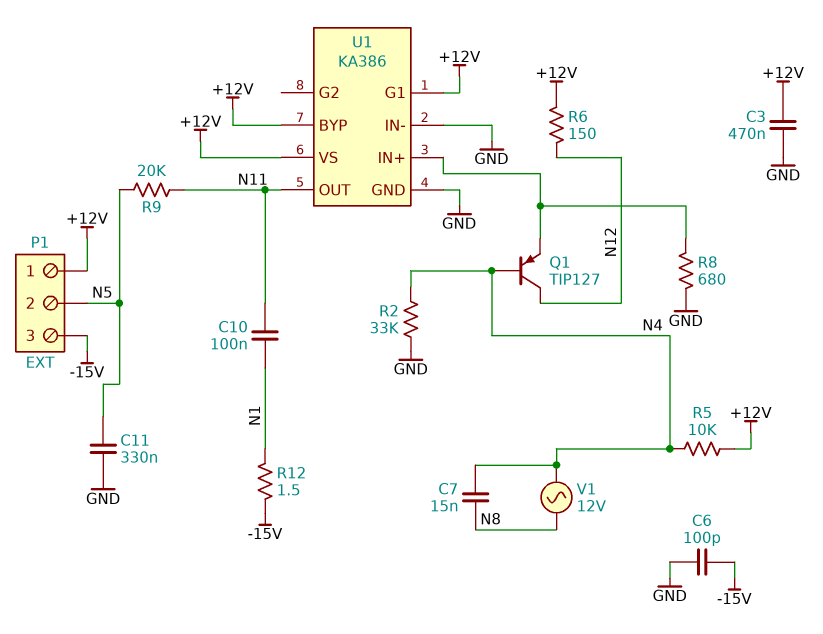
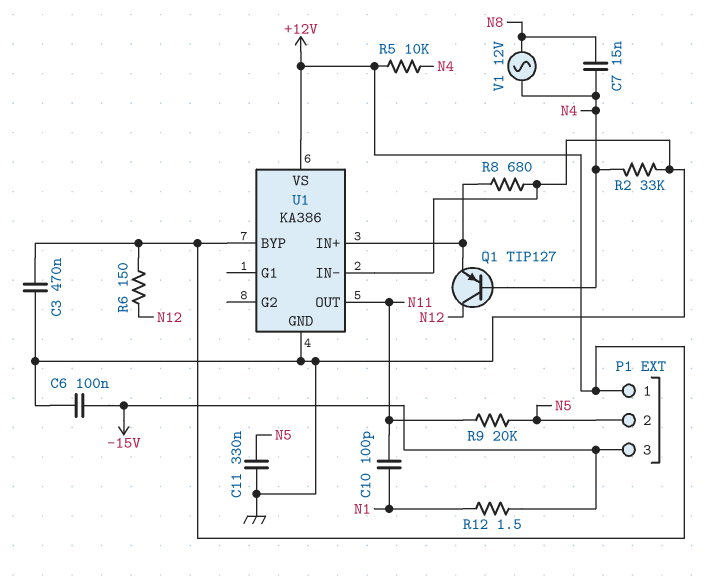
C6: 100pF (-15V, GND) -> 100nF (-15V, GND)
C10: 100nF (N1, N11) -> 100pF (N1, N11)
U1 pin G1: +12V -> none

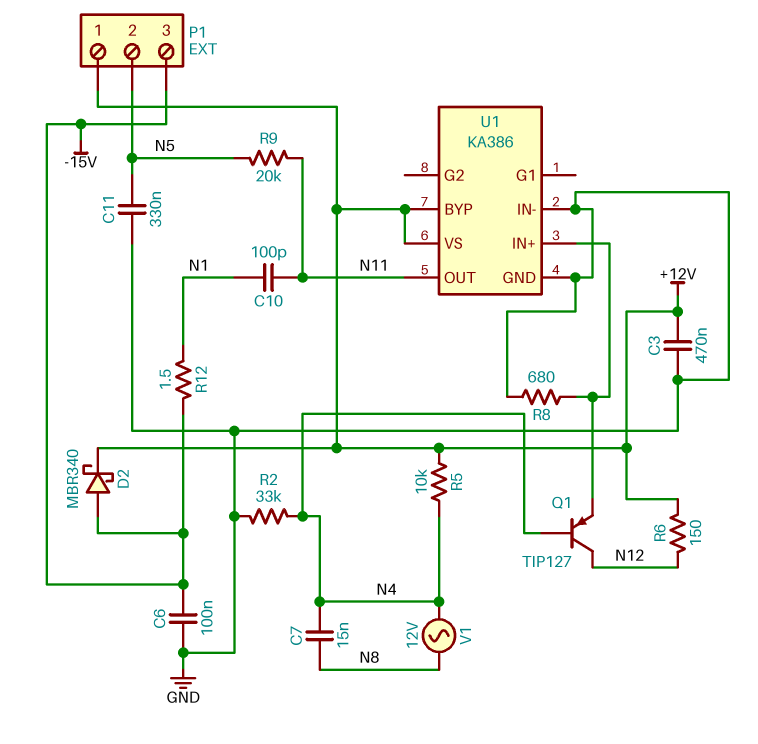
D2: none -> schottky MBR340 (A -15V, K +12V)

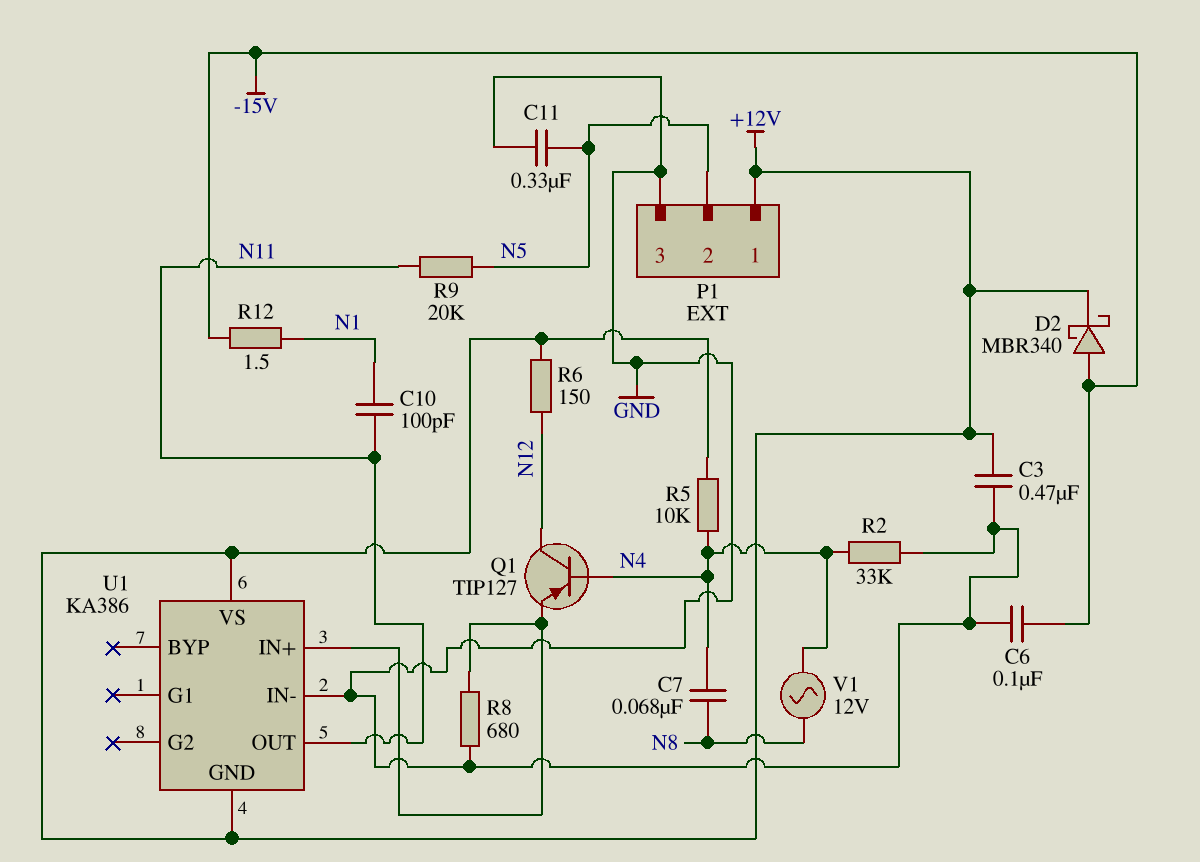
C7: 15nF (N4, N8) -> 68nF (N4, N8)
P1 pin 3: -15V -> GND
U1 pin BYP: +12V -> none
U1 pin GND: GND -> +12V

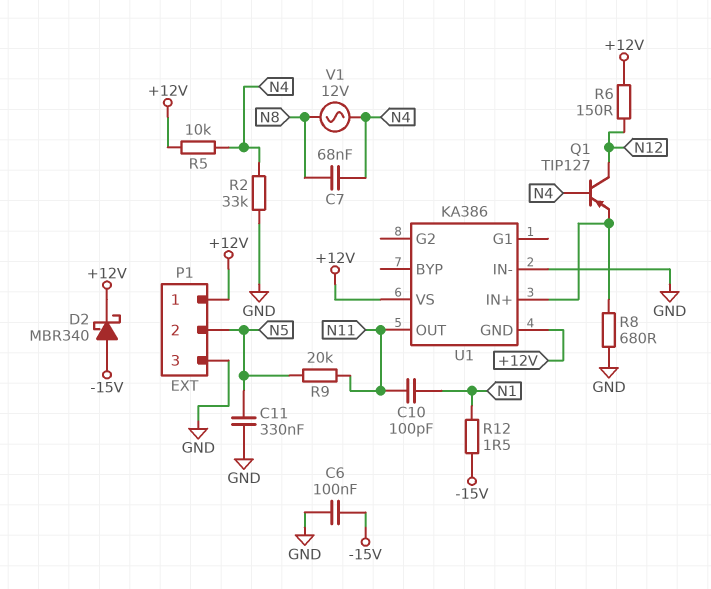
C3: 470nF (+12V, GND) -> none

